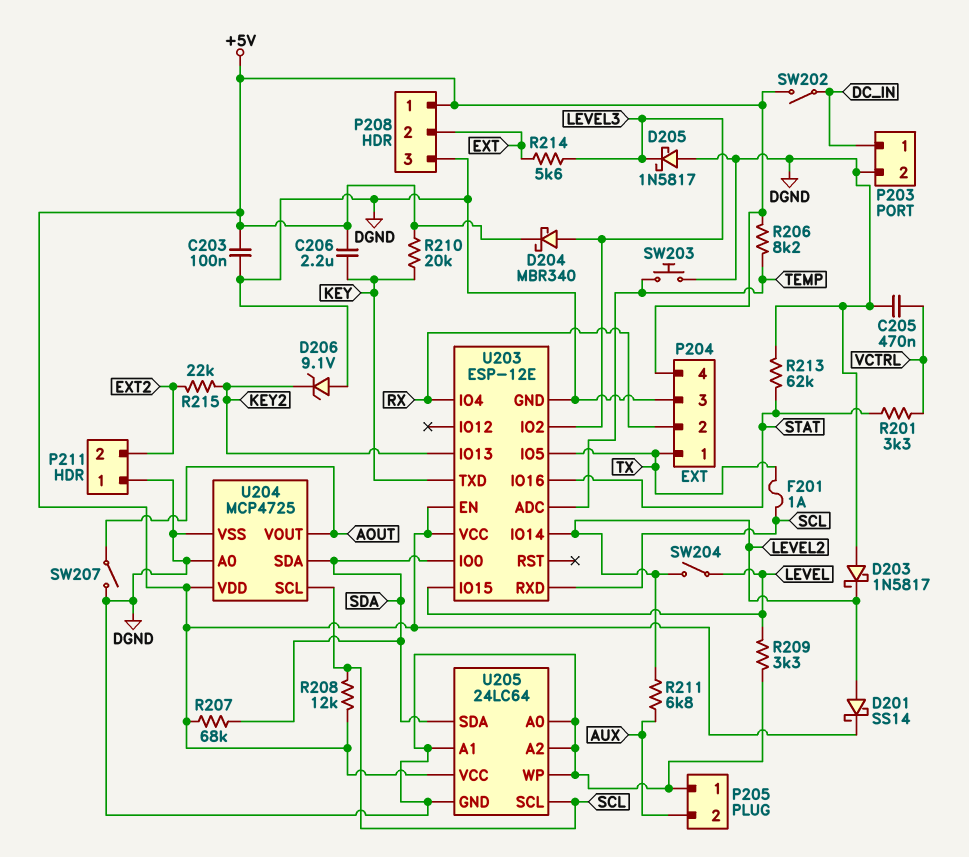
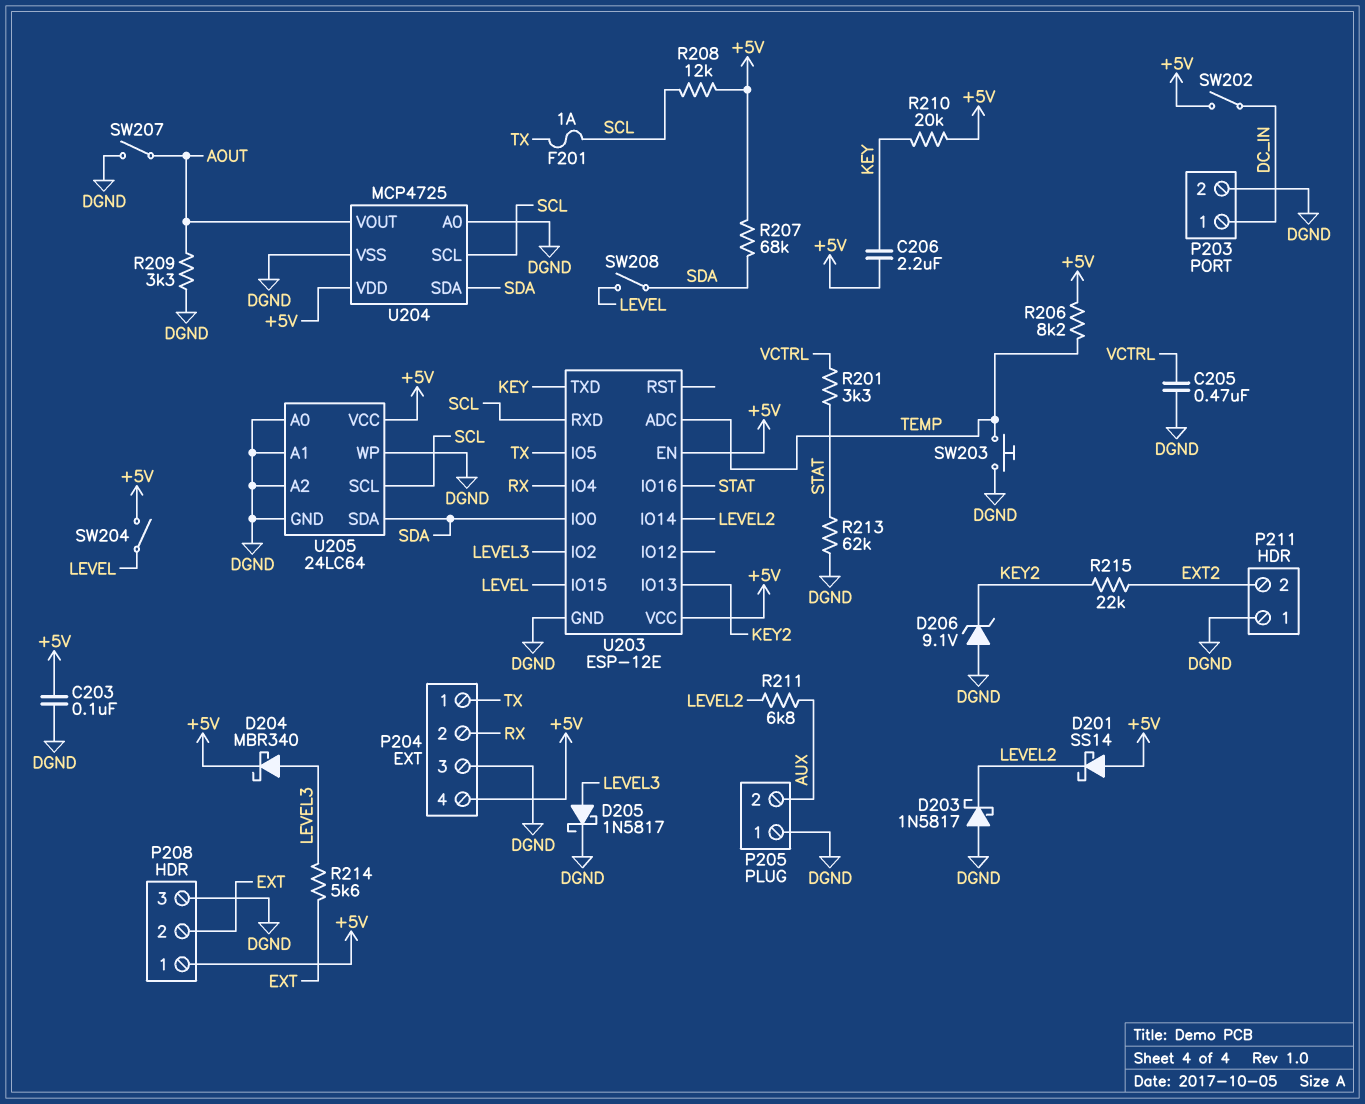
D201: schottky SS14 (A LEVEL2, K +5V) -> schottky SS14 (A +5V, K LEVEL2)
D205: schottky 1N5817 (A DGND, K LEVEL3) -> schottky 1N5817 (A LEVEL3, K DGND)
R209: 3.3k (DGND, LEVEL) -> 3.3k (AOUT, DGND)
SW204: switch (LEVEL, LEVEL2) -> switch (+5V, LEVEL)
SW208: none -> switch (LEVEL, SDA)

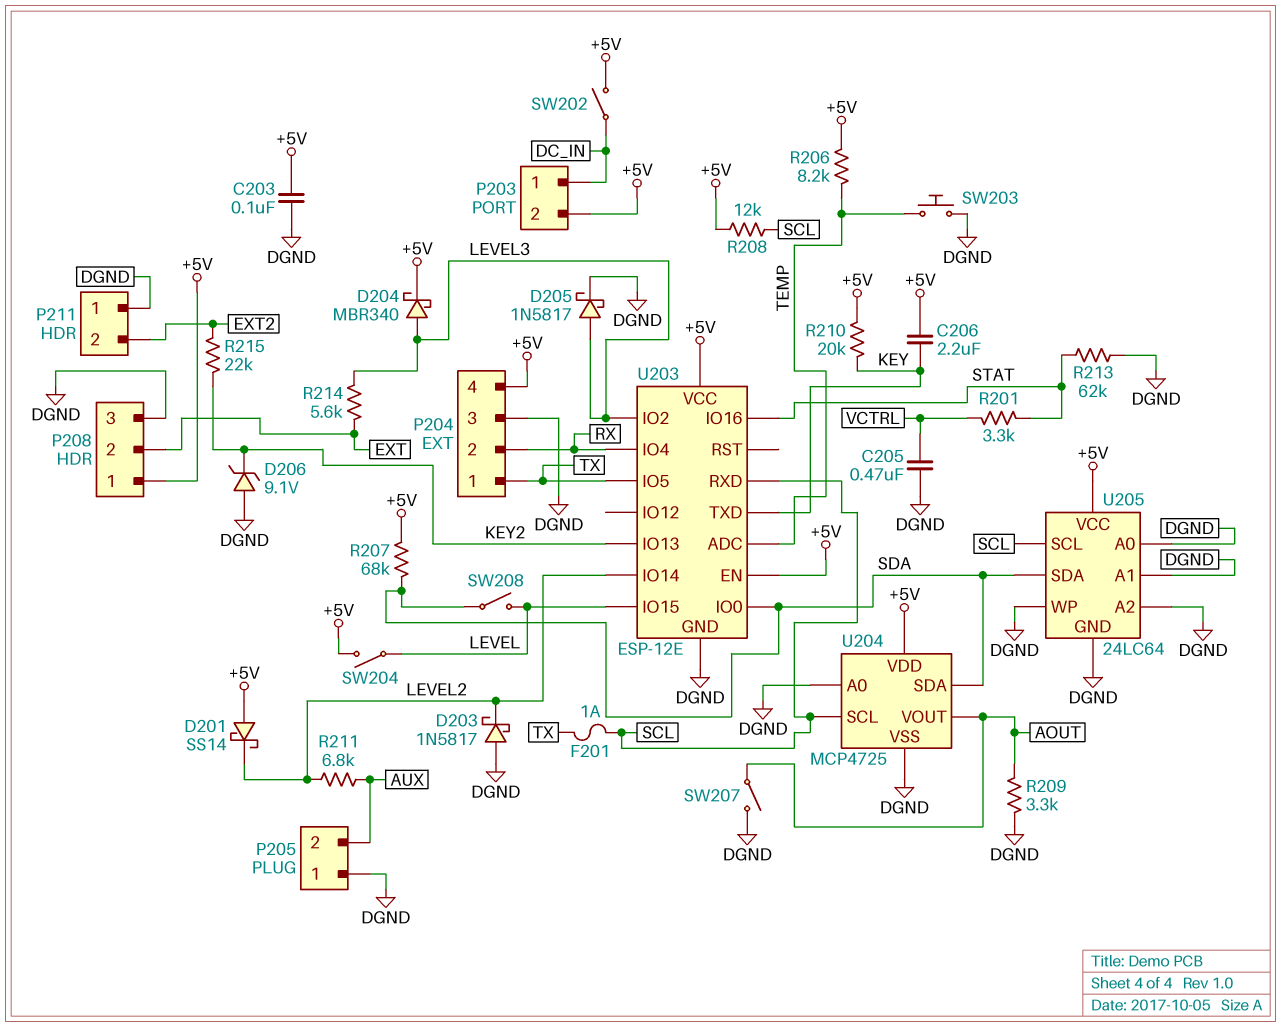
P203 pin 2: DGND -> +5V

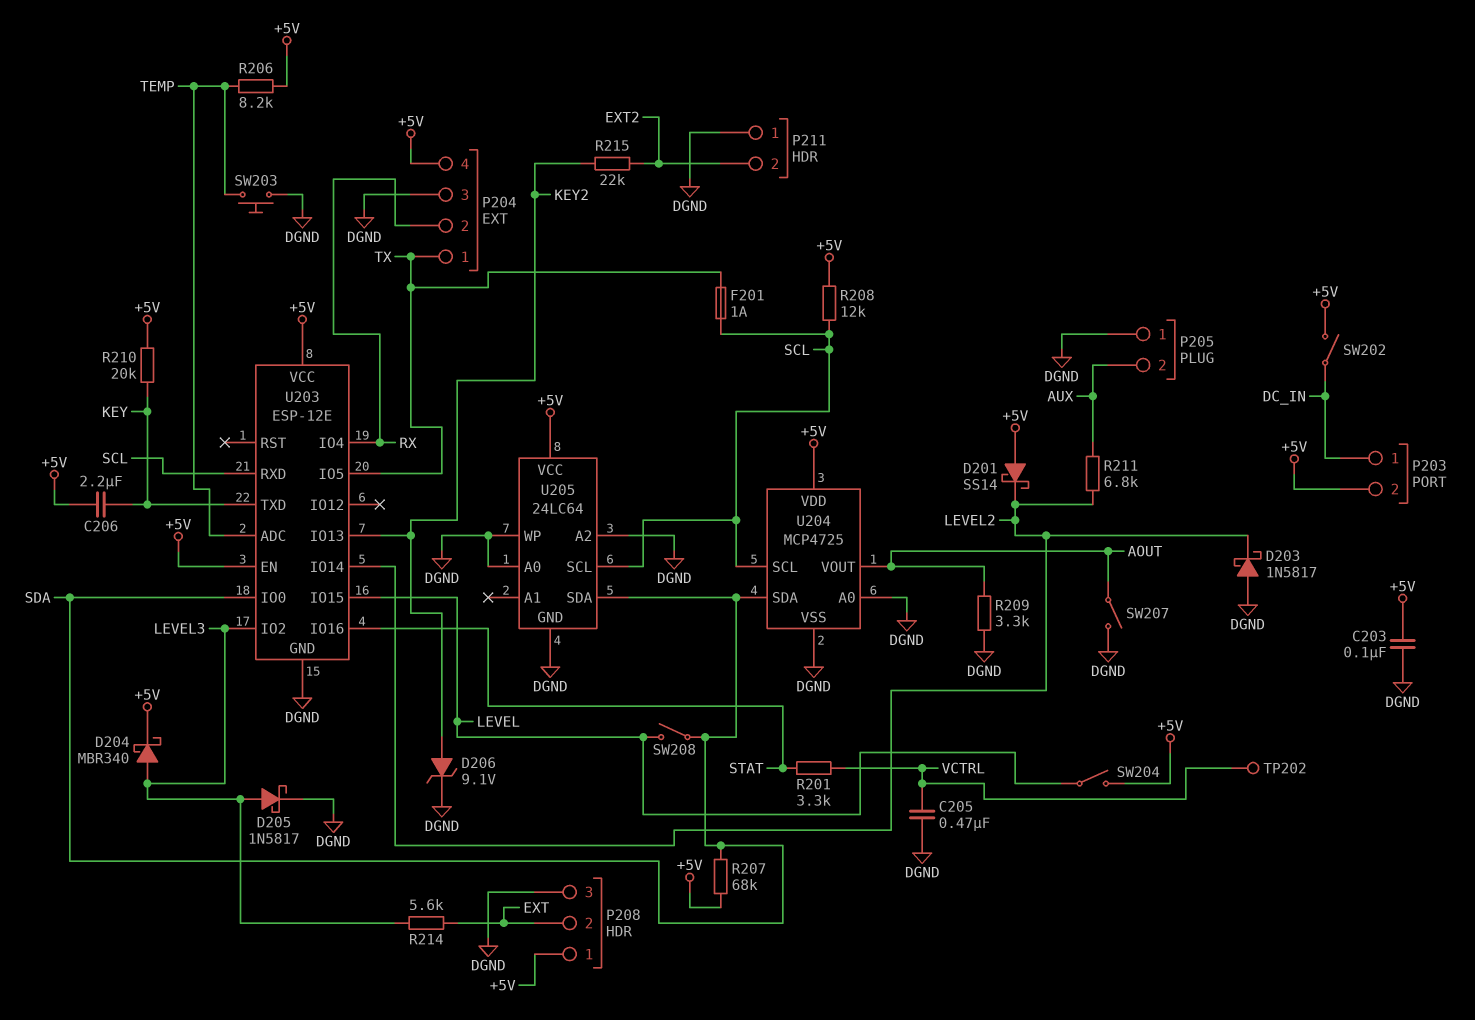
D206: zener 9.1V (A DGND, K KEY2) -> zener 9.1V (A KEY2, K DGND)
R213: 62k (DGND, STAT) -> none
TP202: none -> test point (VCTRL)
U205 pin A1: DGND -> none

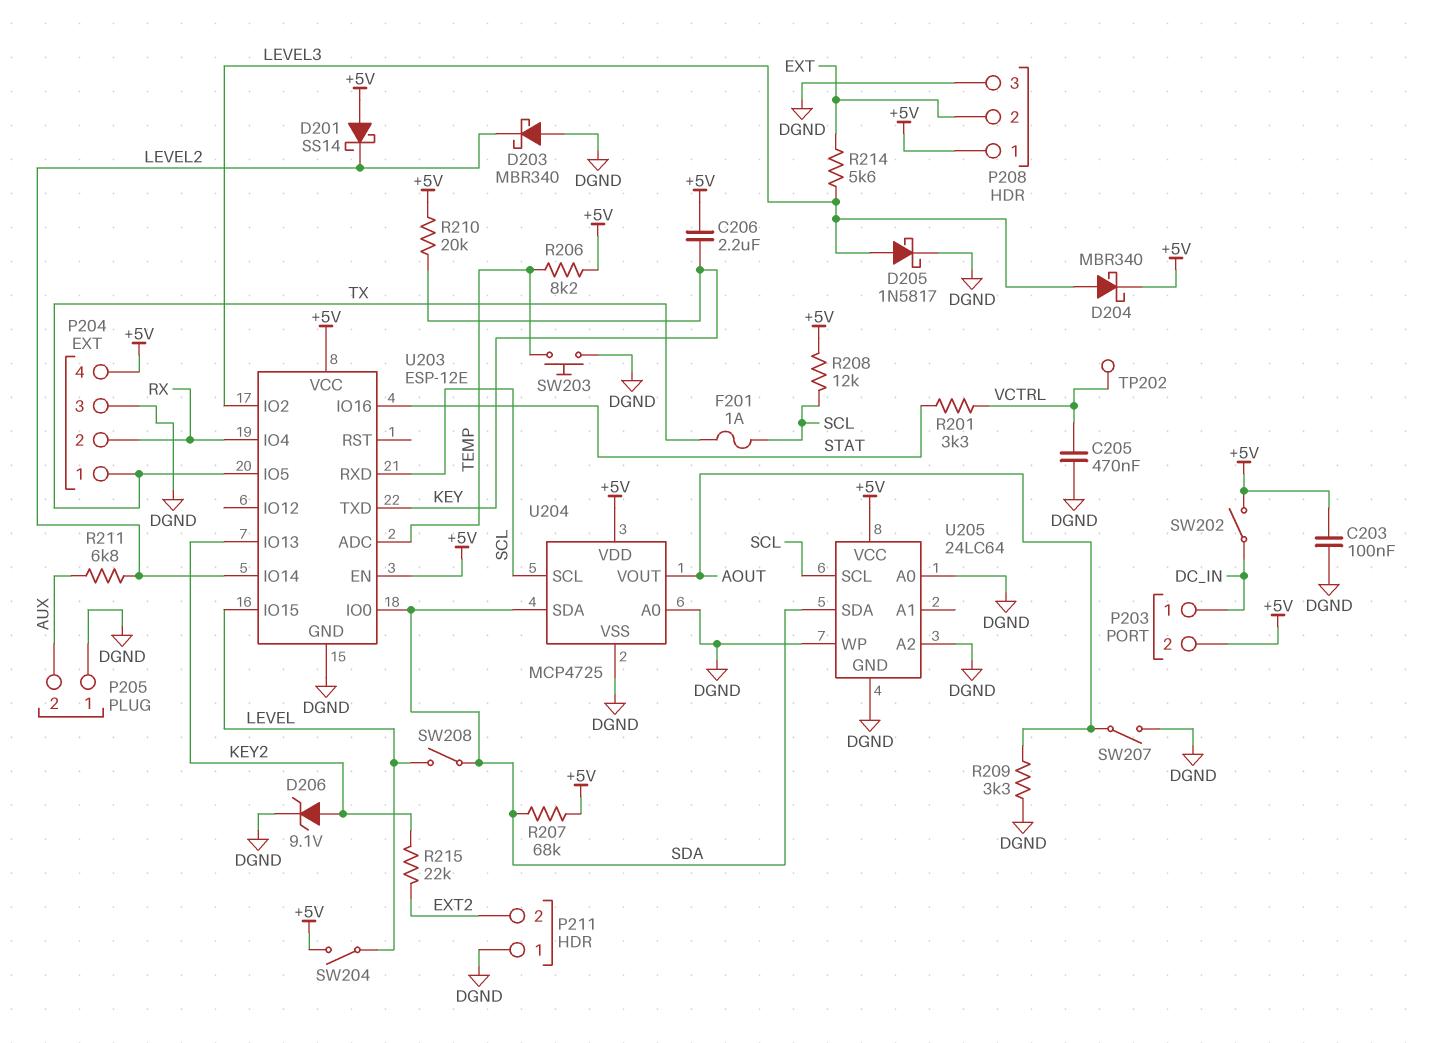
D203: schottky 1N5817 (A DGND, K LEVEL2) -> schottky MBR340 (A DGND, K LEVEL2)

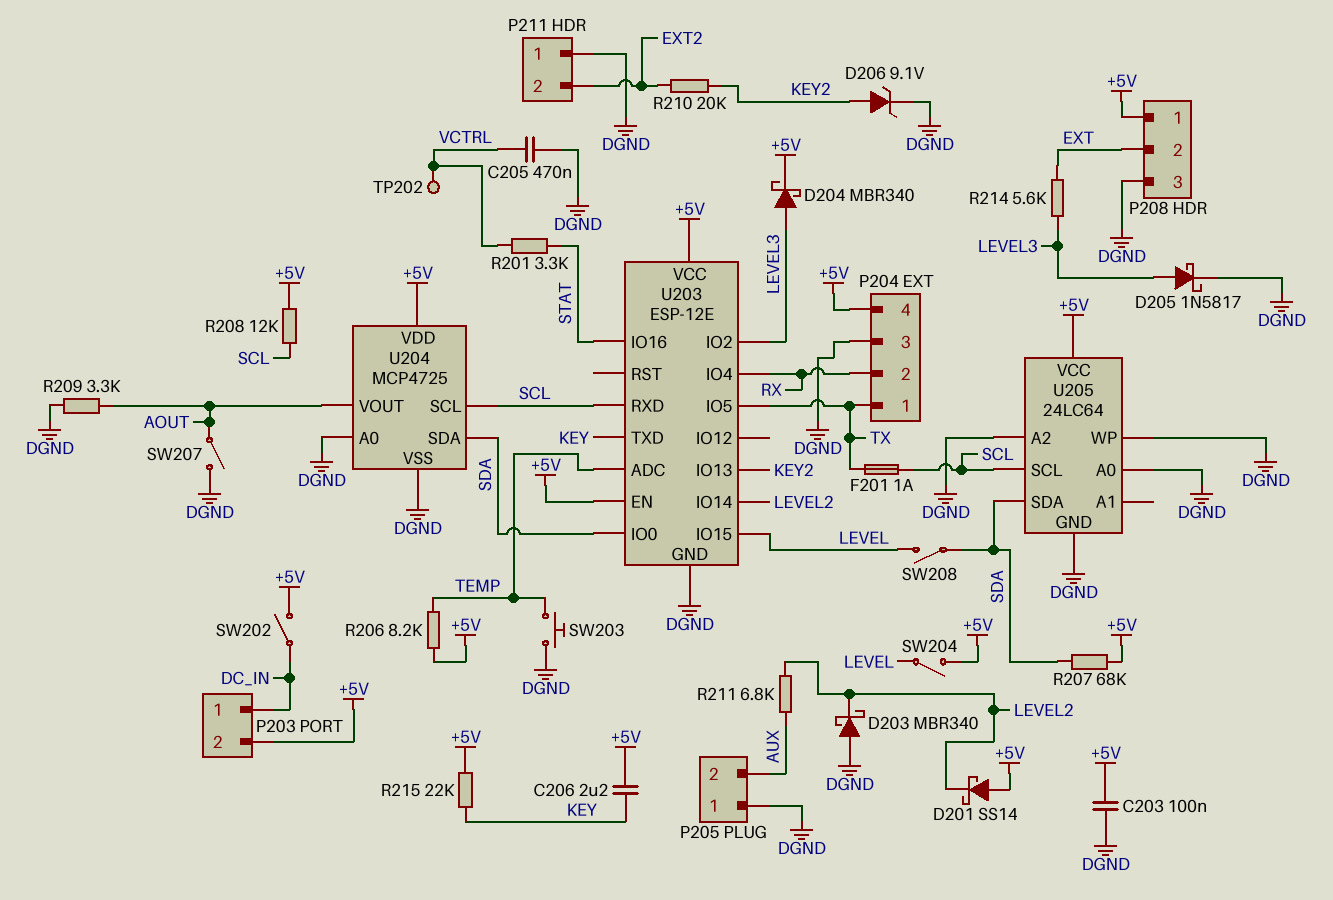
R210: 20k (+5V, KEY) -> 20k (EXT2, KEY2)
R215: 22k (EXT2, KEY2) -> 22k (+5V, KEY)

